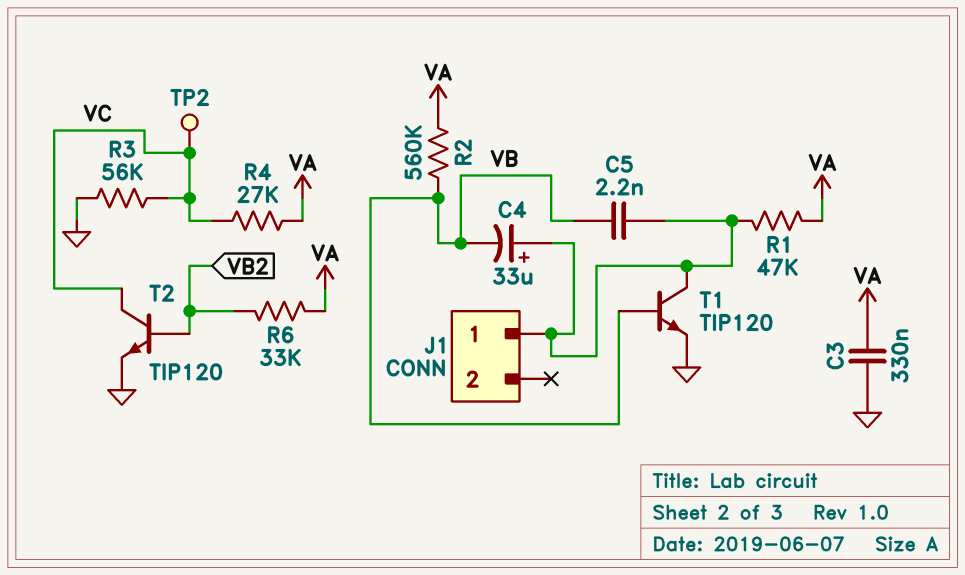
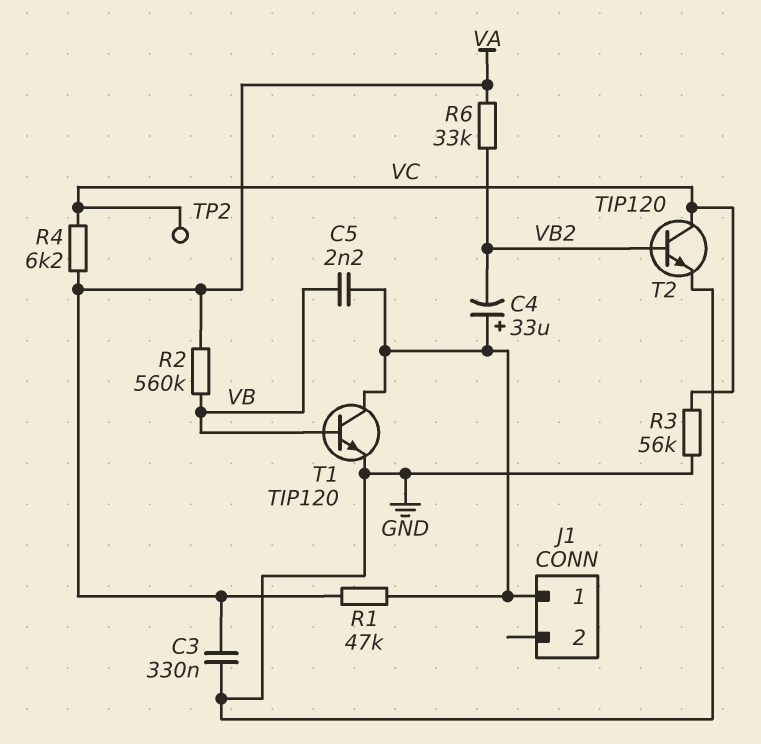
C4: 33uF (plus J1/1, minus VB) -> 33uF (plus J1/1, minus VB2)
R4: 27k (VA, VC) -> 6.2k (VA, VC)

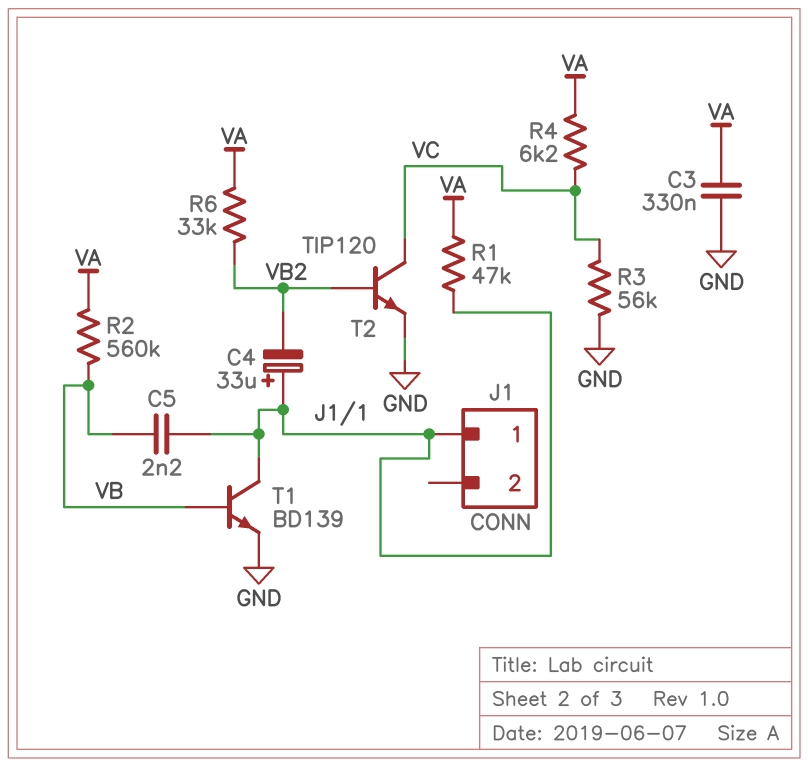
T1: NPN TIP120 (B VB, C J1/1, E GND) -> NPN BD139 (B VB, C J1/1, E GND)
TP2: test point (VC) -> none

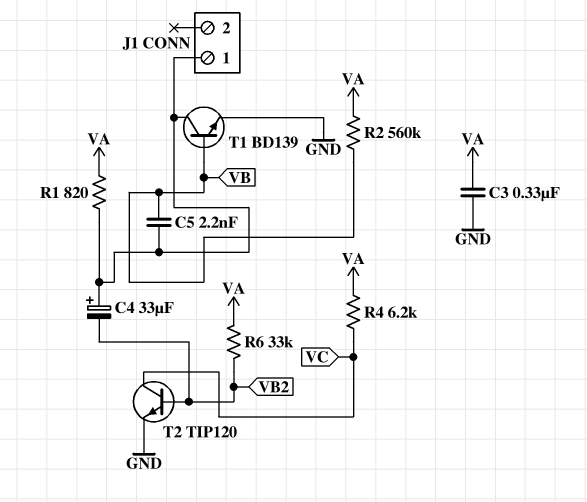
R1: 47k (J1/1, VA) -> 820 (J1/1, VA)
R3: 56k (GND, VC) -> none

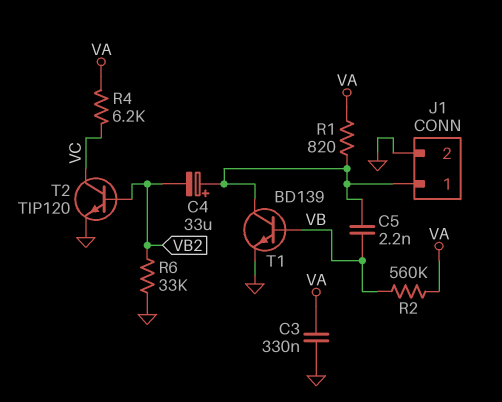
J1 pin 2: none -> GND
R6: 33k (VA, VB2) -> 33k (GND, VB2)

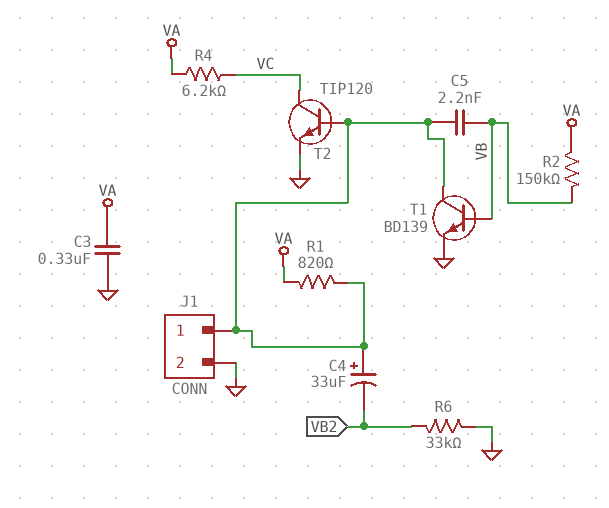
R2: 560k (VA, VB) -> 150k (VA, VB)
T2: NPN TIP120 (B VB2, C VC, E GND) -> NPN TIP120 (B J1/1, C VC, E GND)

